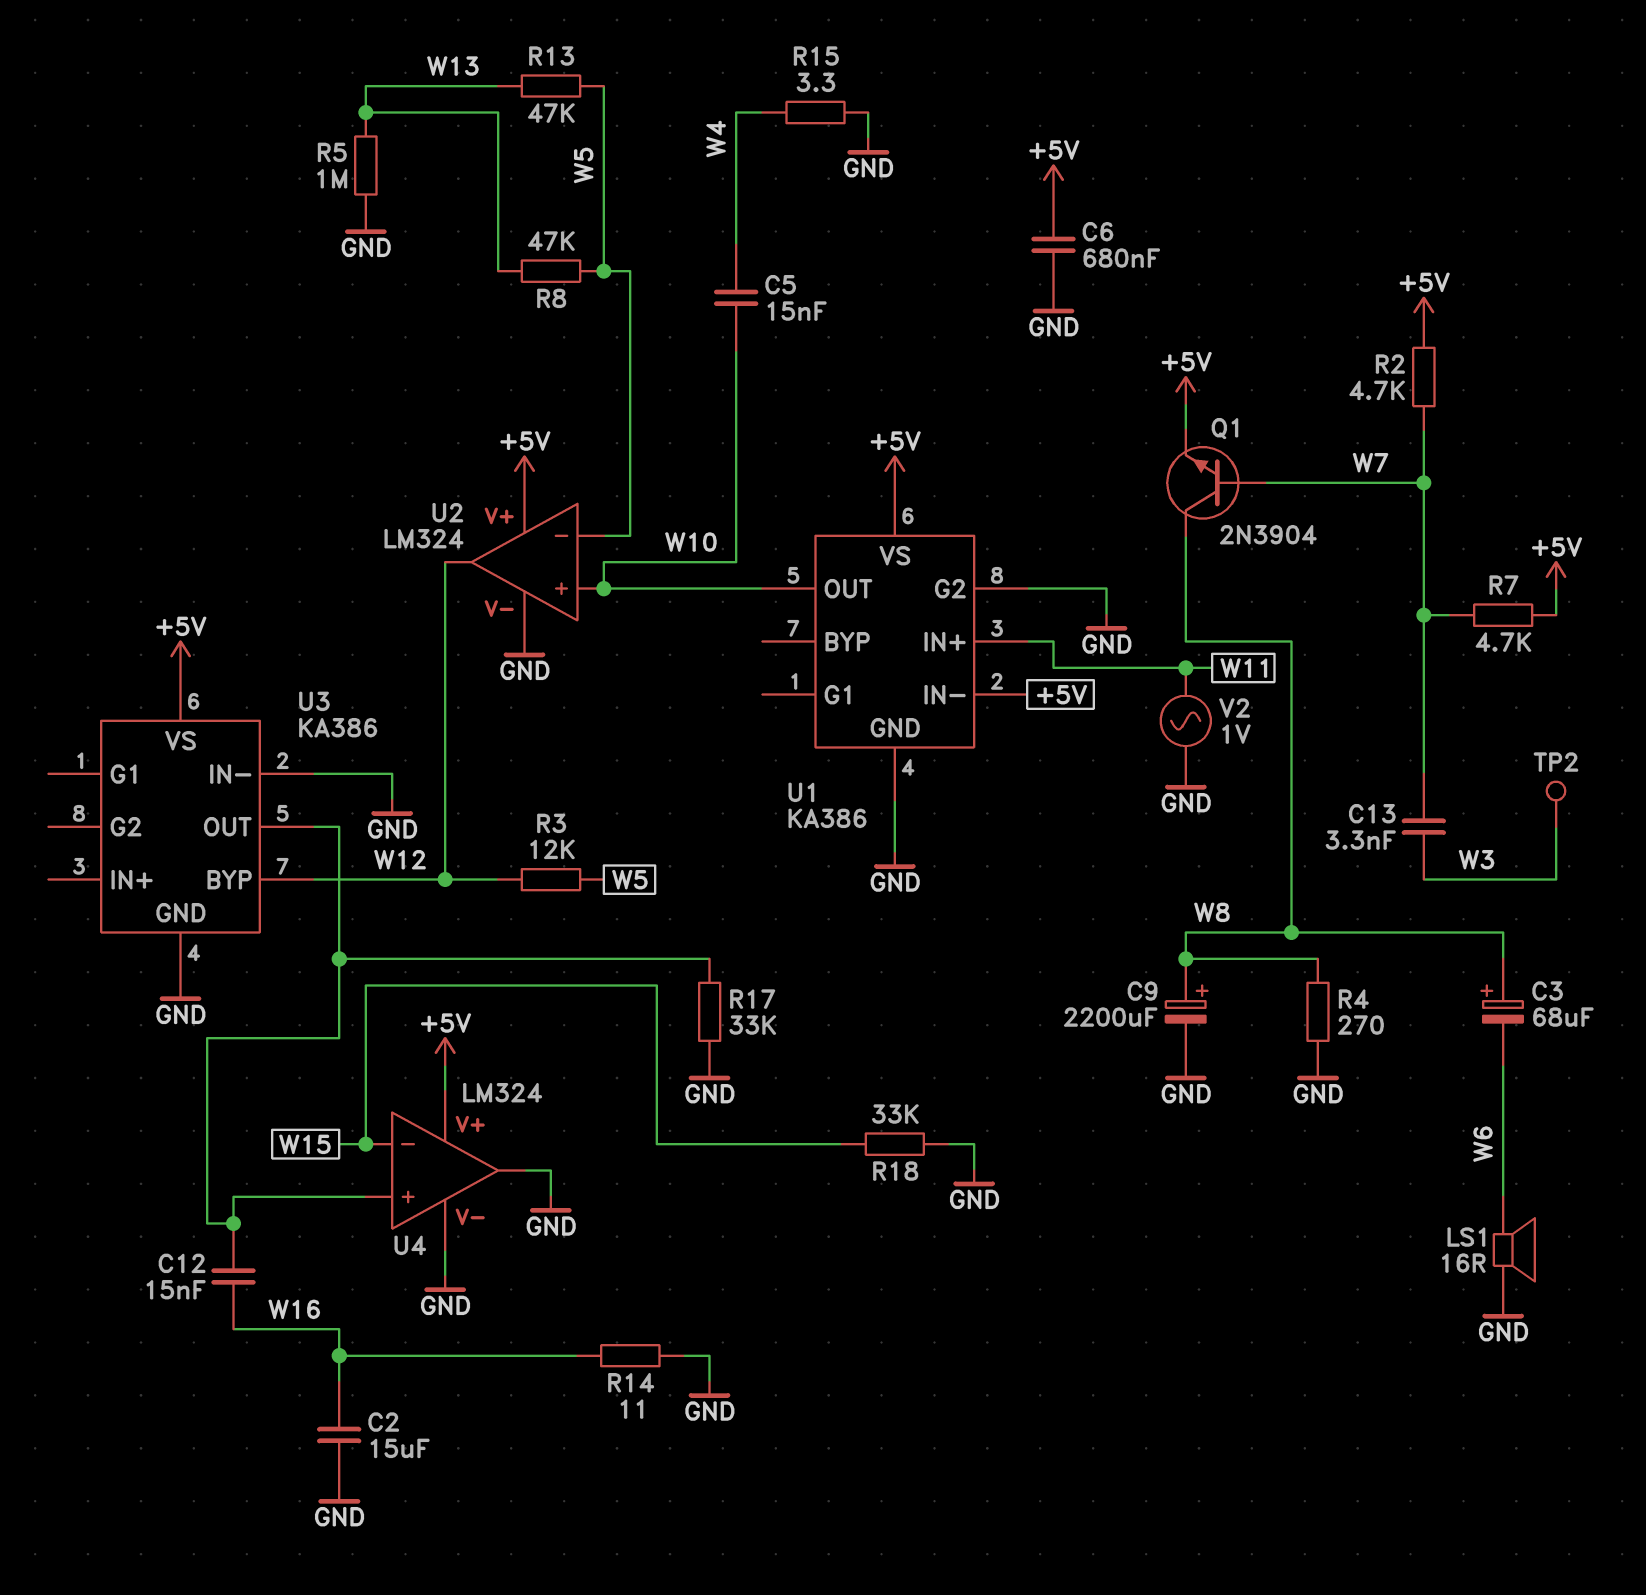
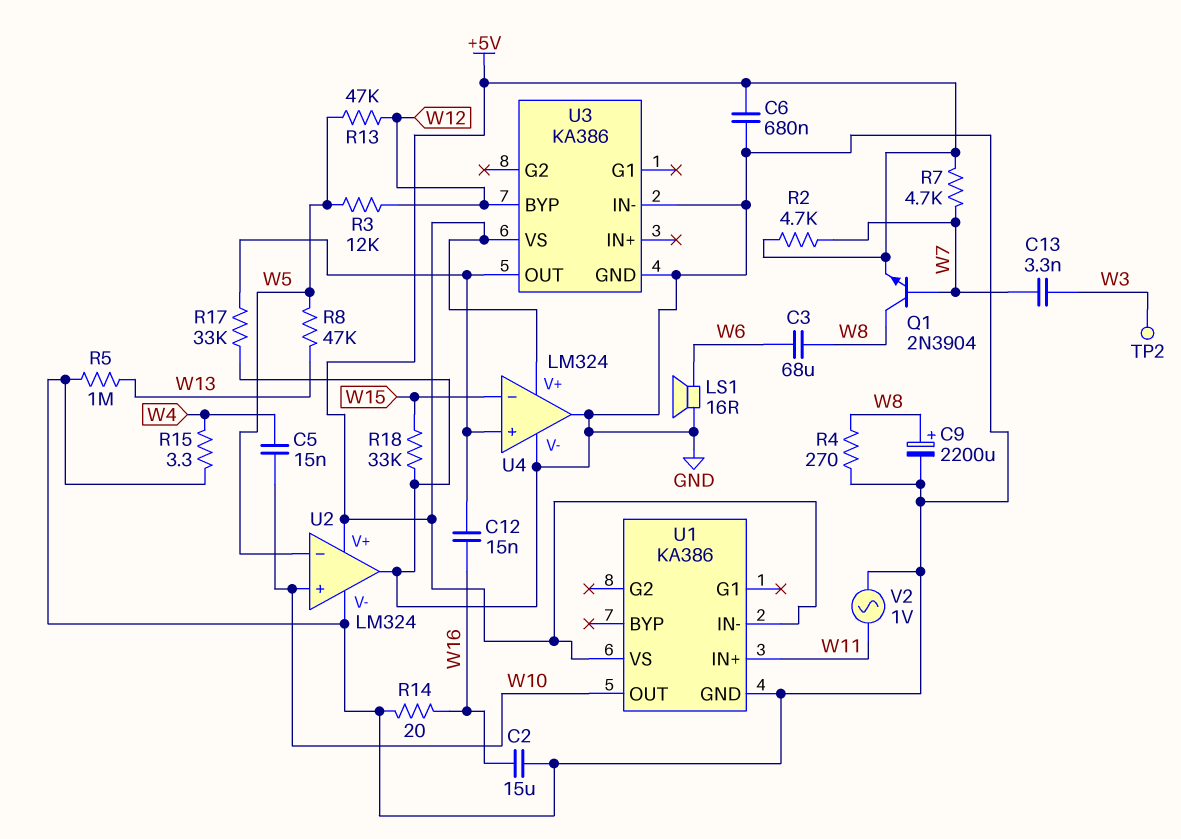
C3: 68uF (plus W8, minus W6) -> 68uF (W6, W8)
R13: 47k (W5, W13) -> 47k (W5, W12)
R14: 11 (GND, W16) -> 20 (GND, W16)
U1 pin G2: GND -> none
U2 pin out: W12 -> GND

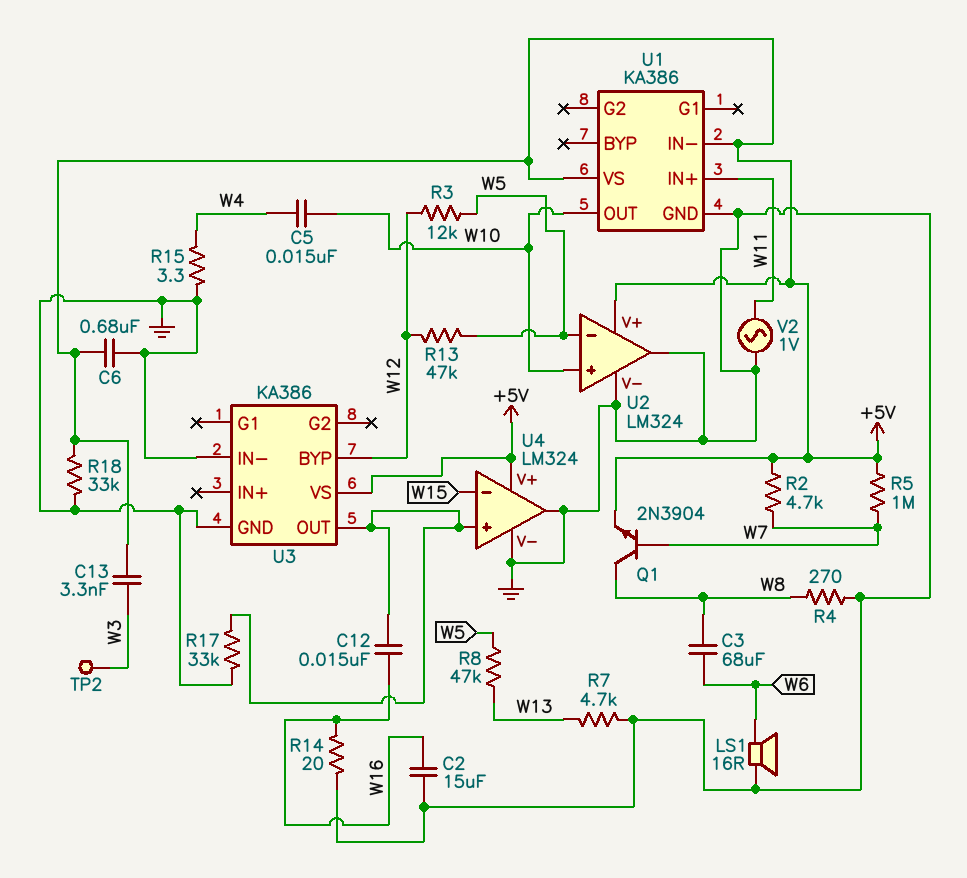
C9: 2200uF (plus W8, minus GND) -> none
C13: 3.3nF (W3, W7) -> 3.3nF (+5V, W3)
R5: 1M (GND, W13) -> 1M (+5V, W7)
R7: 4.7k (+5V, W7) -> 4.7k (GND, W13)
R18: 33k (GND, W15) -> 33k (+5V, GND)

